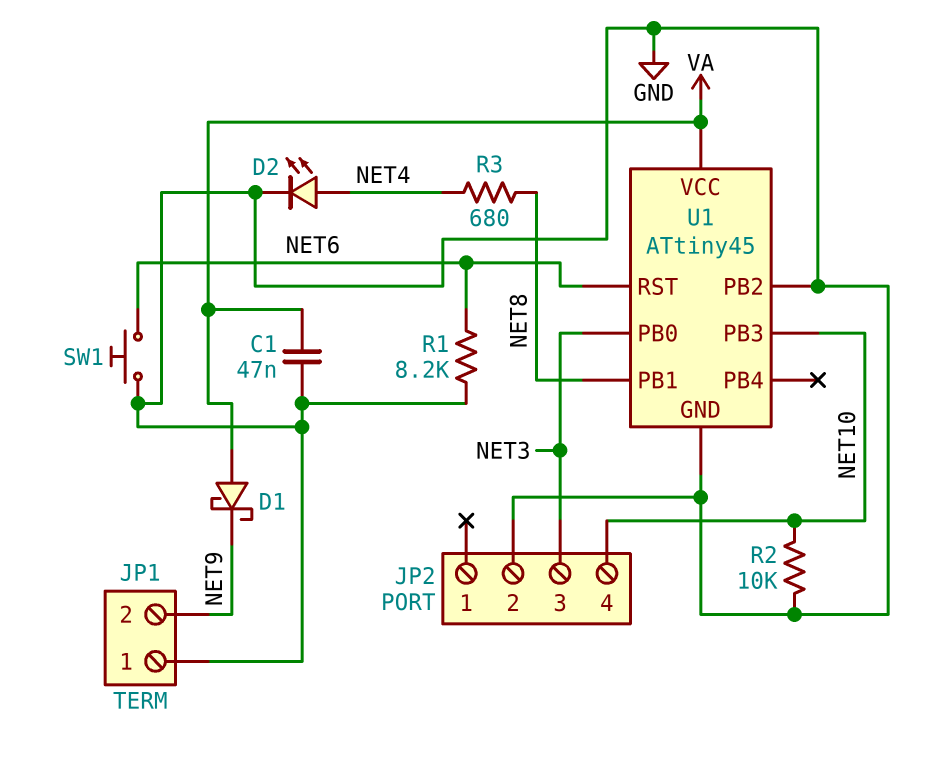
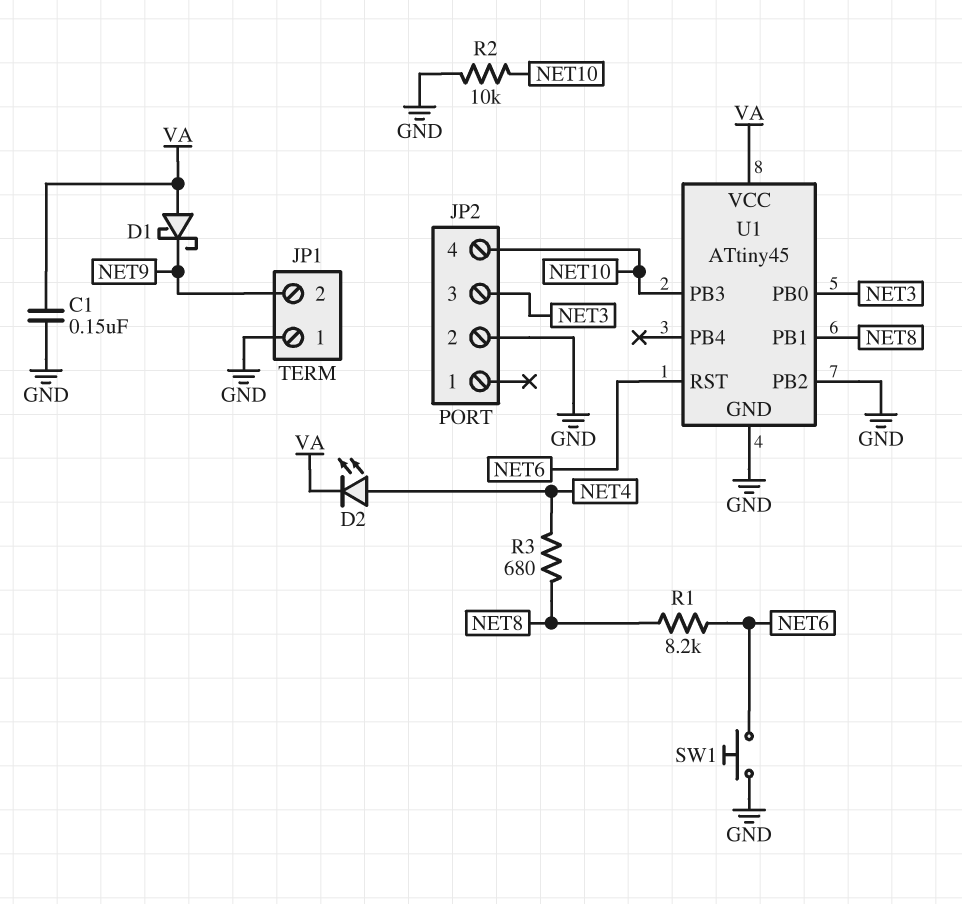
C1: 47nF (GND, VA) -> 150nF (GND, VA)
D2: LED (A NET4, K GND) -> LED (A NET4, K VA)
R1: 8.2k (GND, NET6) -> 8.2k (NET6, NET8)

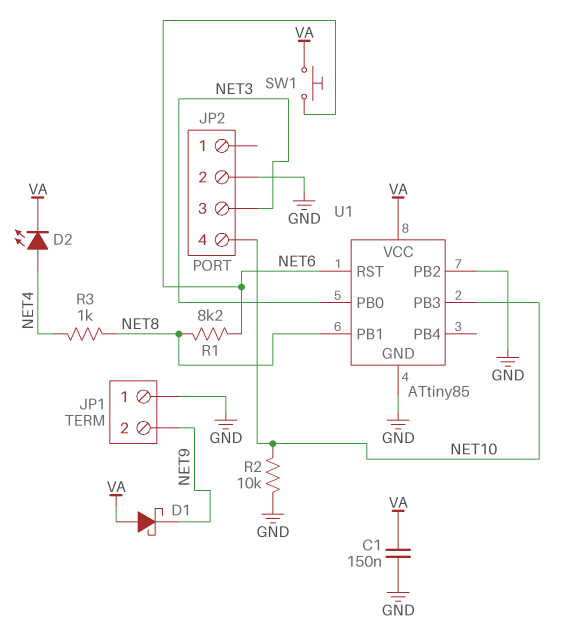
R3: 680 (NET4, NET8) -> 1k (NET4, NET8)
SW1: button (GND, NET6) -> button (NET6, VA)
U1: ATtiny45 -> ATtiny85

